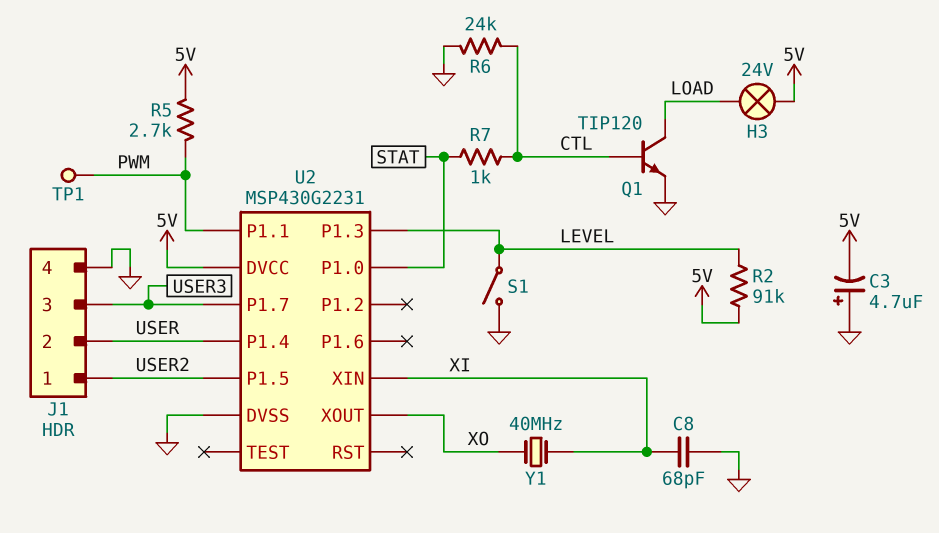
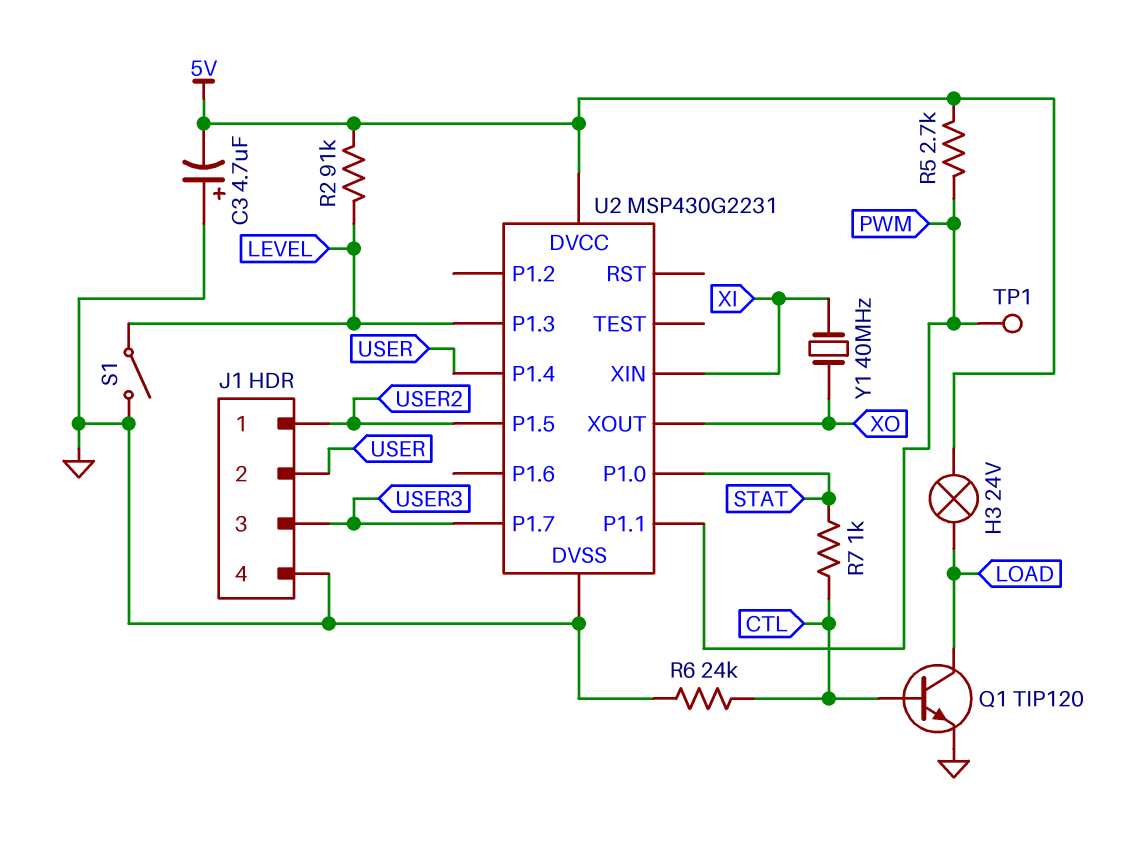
C8: 68pF (GND, XI) -> none

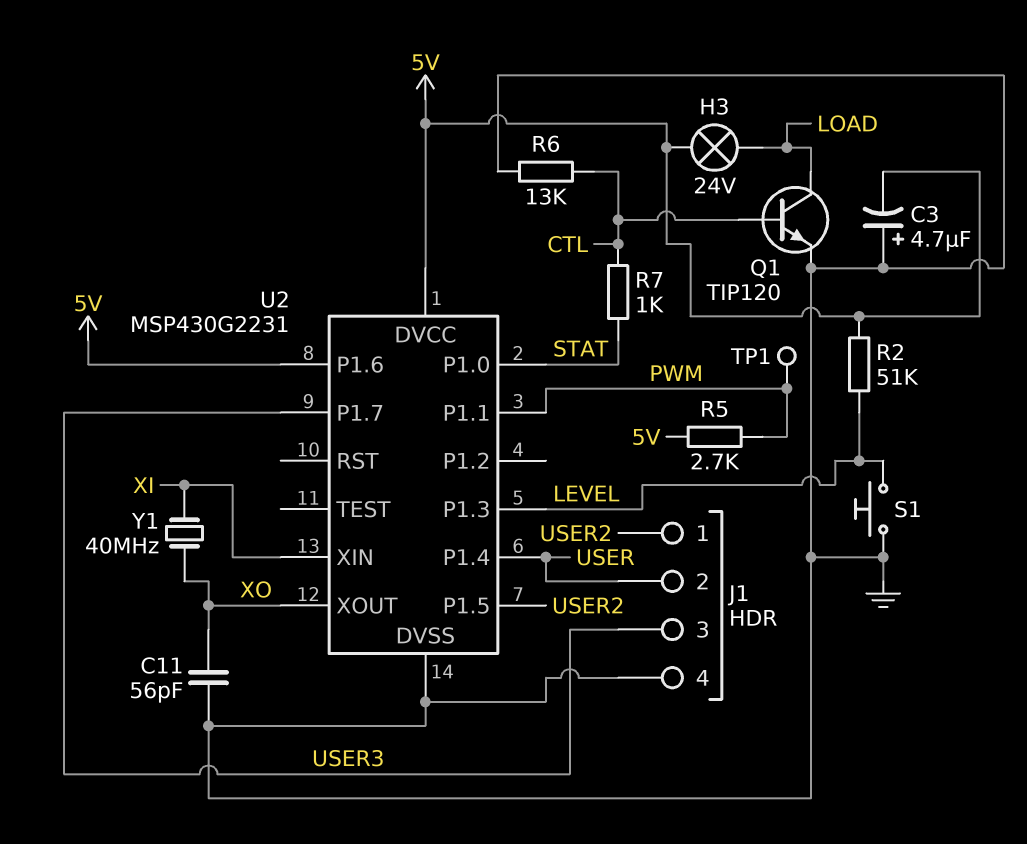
C11: none -> 56pF (GND, XO)
R2: 91k (5V, LEVEL) -> 51k (5V, LEVEL)
R6: 24k (CTL, GND) -> 13k (CTL, GND)
S1: switch (GND, LEVEL) -> button (GND, LEVEL)
U2 pin P1.6: none -> 5V

